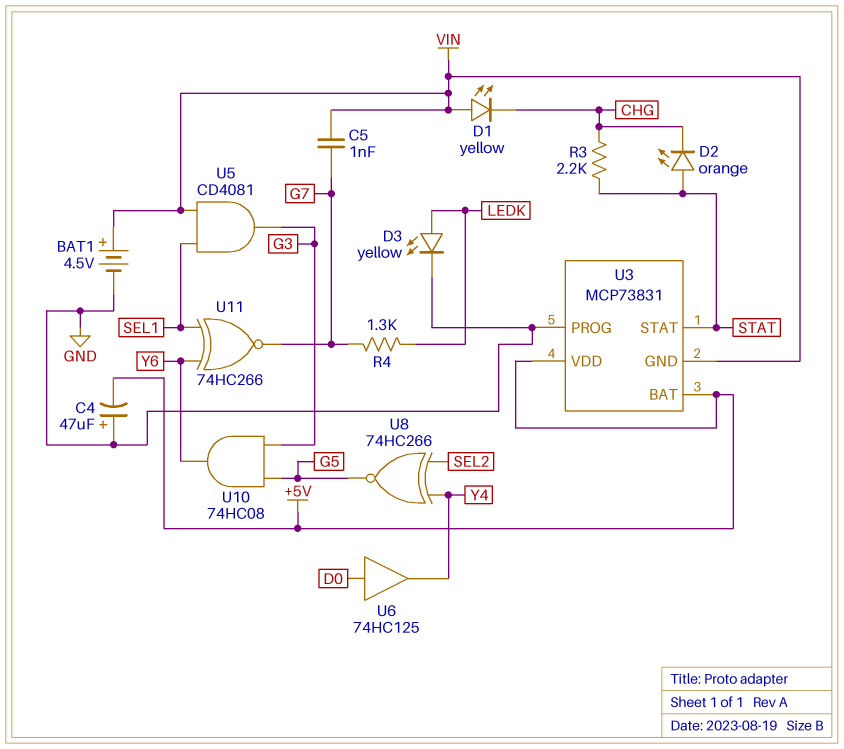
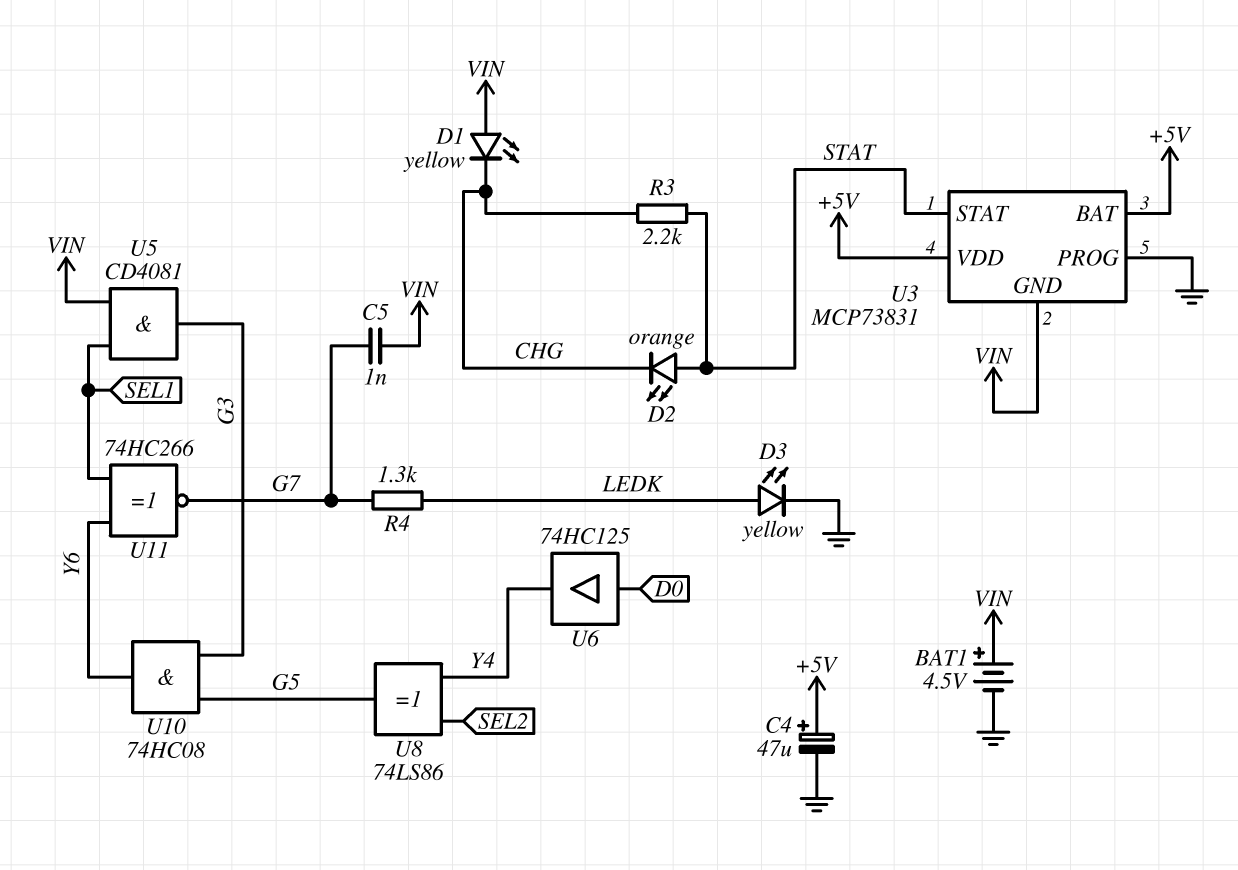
C4: 47uF (plus GND, minus +5V) -> 47uF (plus +5V, minus GND)
U8: XNOR 74HC266 (in SEL2, in Y4, out G5) -> XOR 74LS86 (in SEL2, in Y4, out G5)

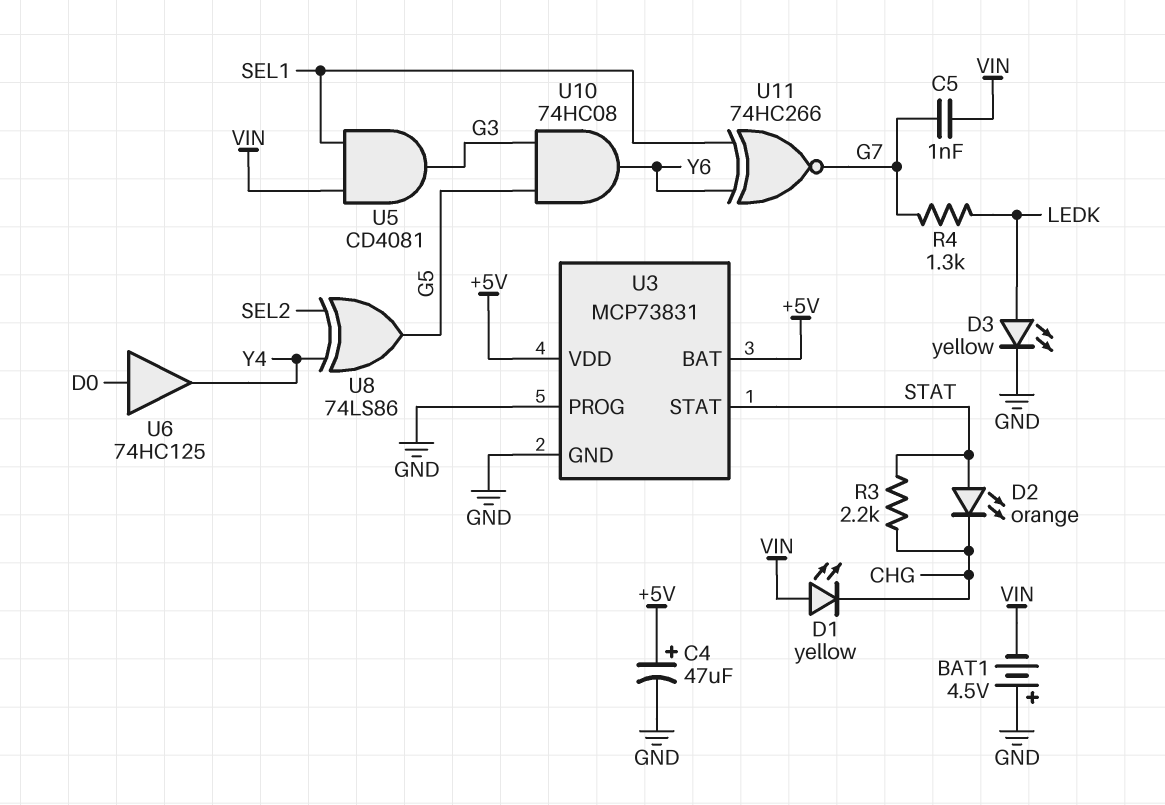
BAT1: 4.5V (plus VIN, minus GND) -> 4.5V (plus GND, minus VIN)
U3 pin GND: VIN -> GND

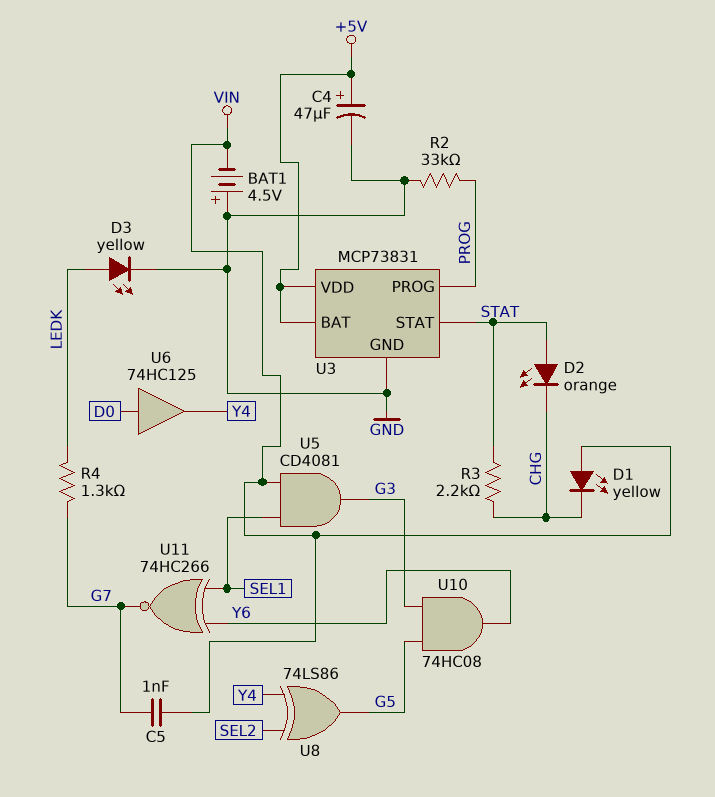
R2: none -> 33k (GND, PROG)
U3 pin PROG: GND -> PROG

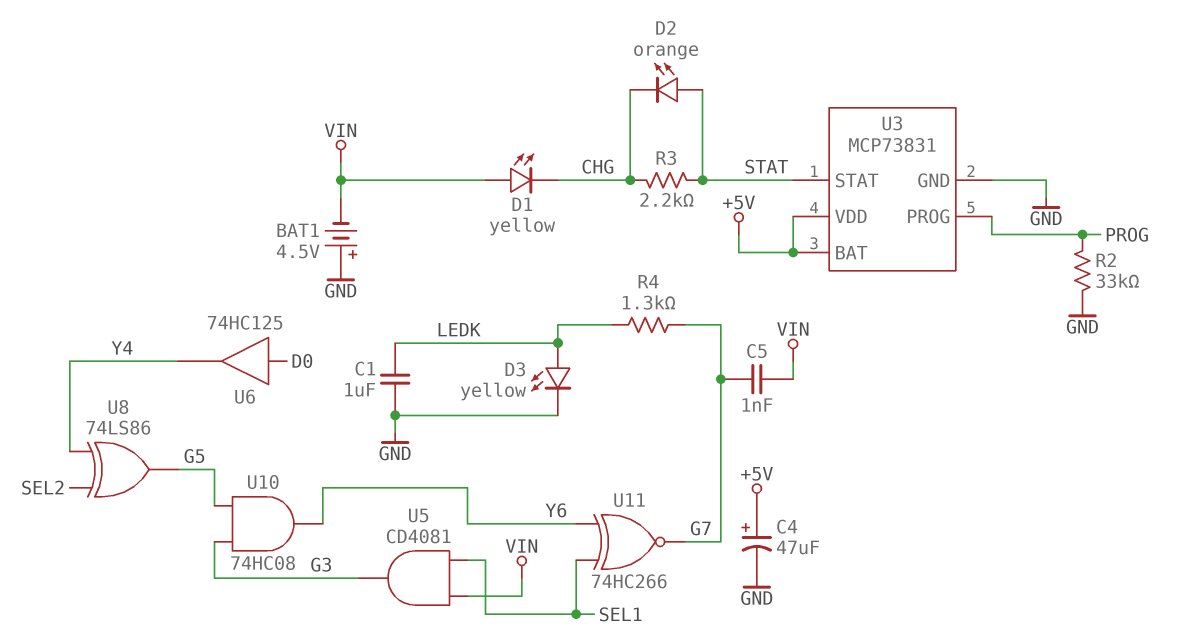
C1: none -> 1uF (GND, LEDK)

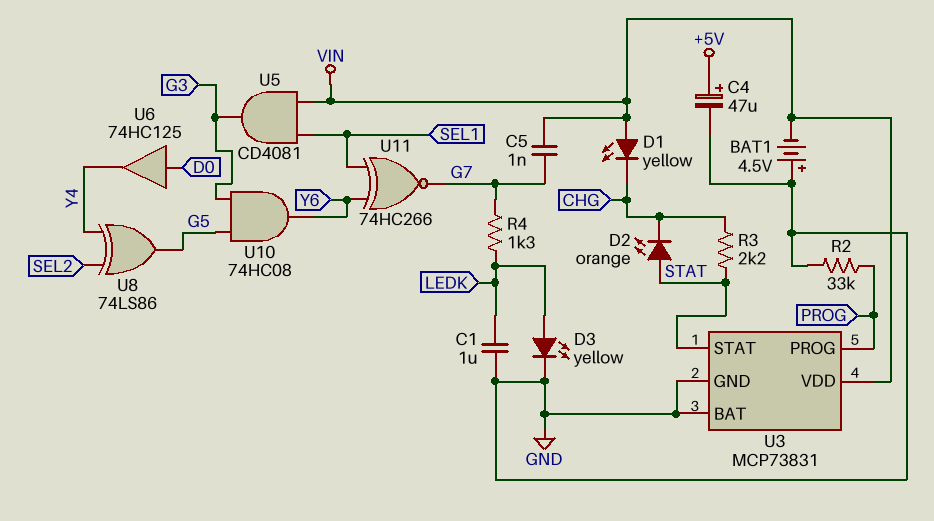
U3 pin BAT: +5V -> GND
U3 pin VDD: +5V -> VIN

